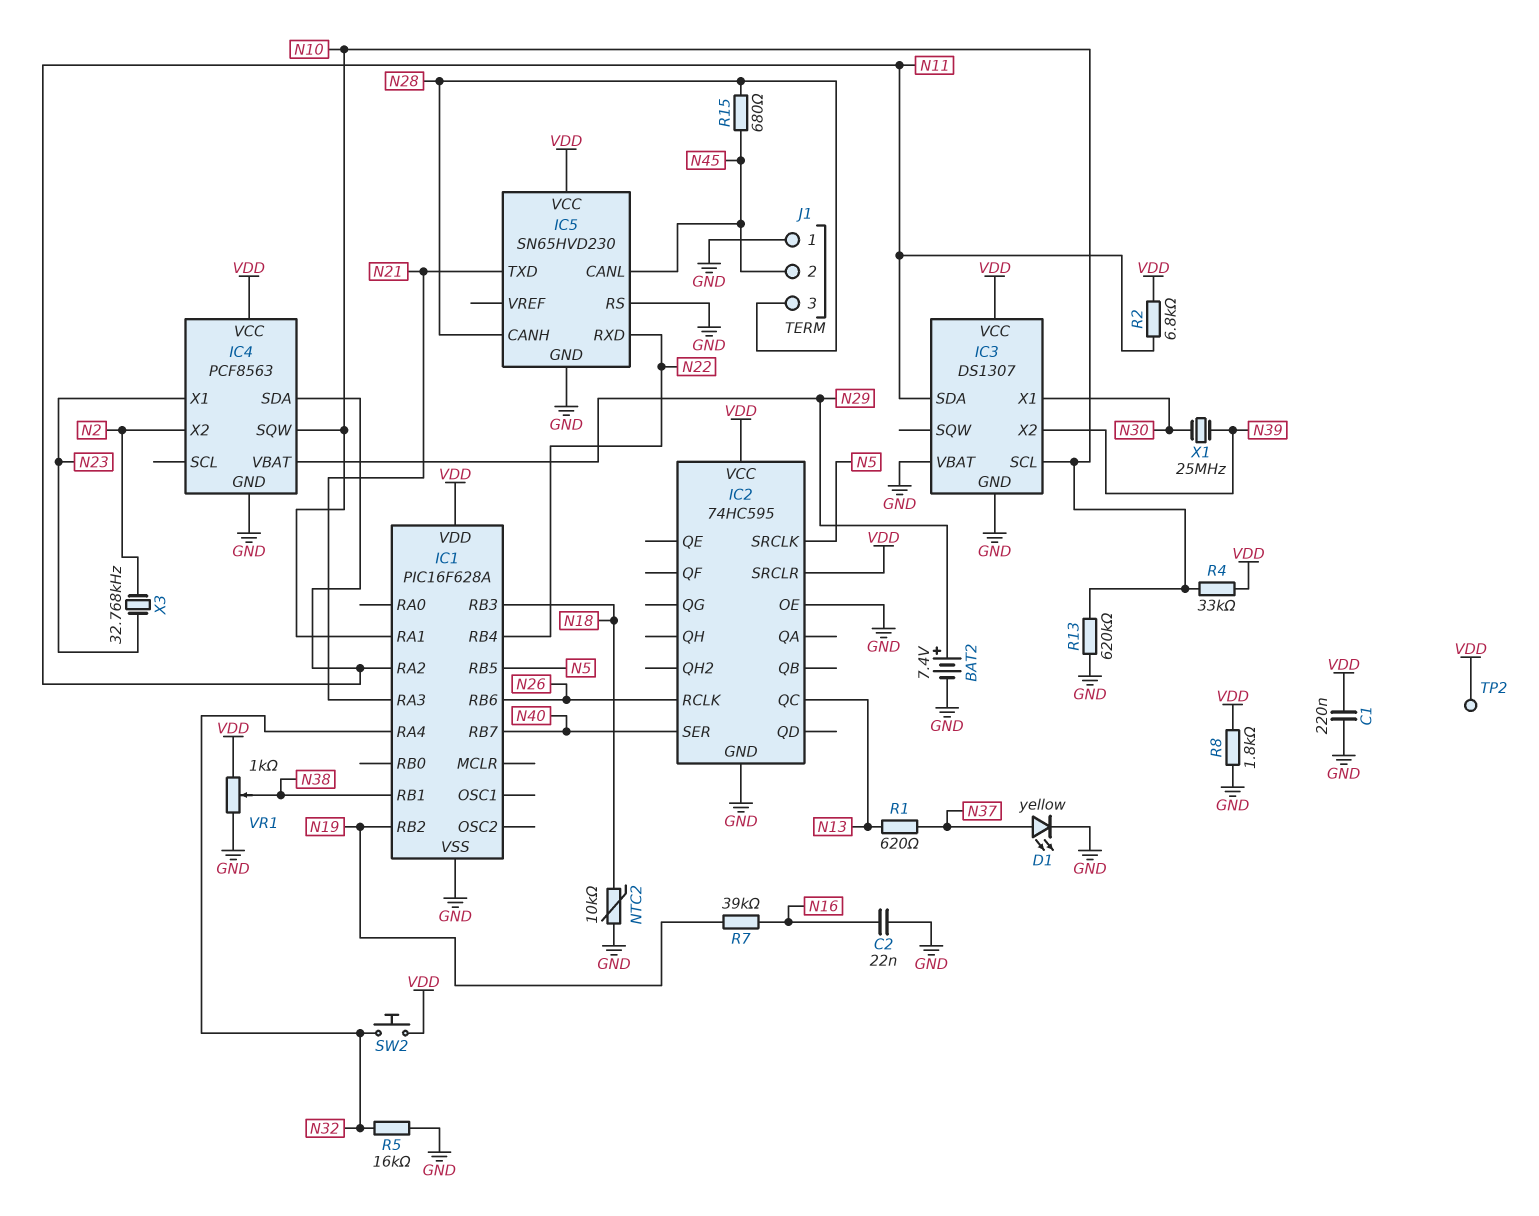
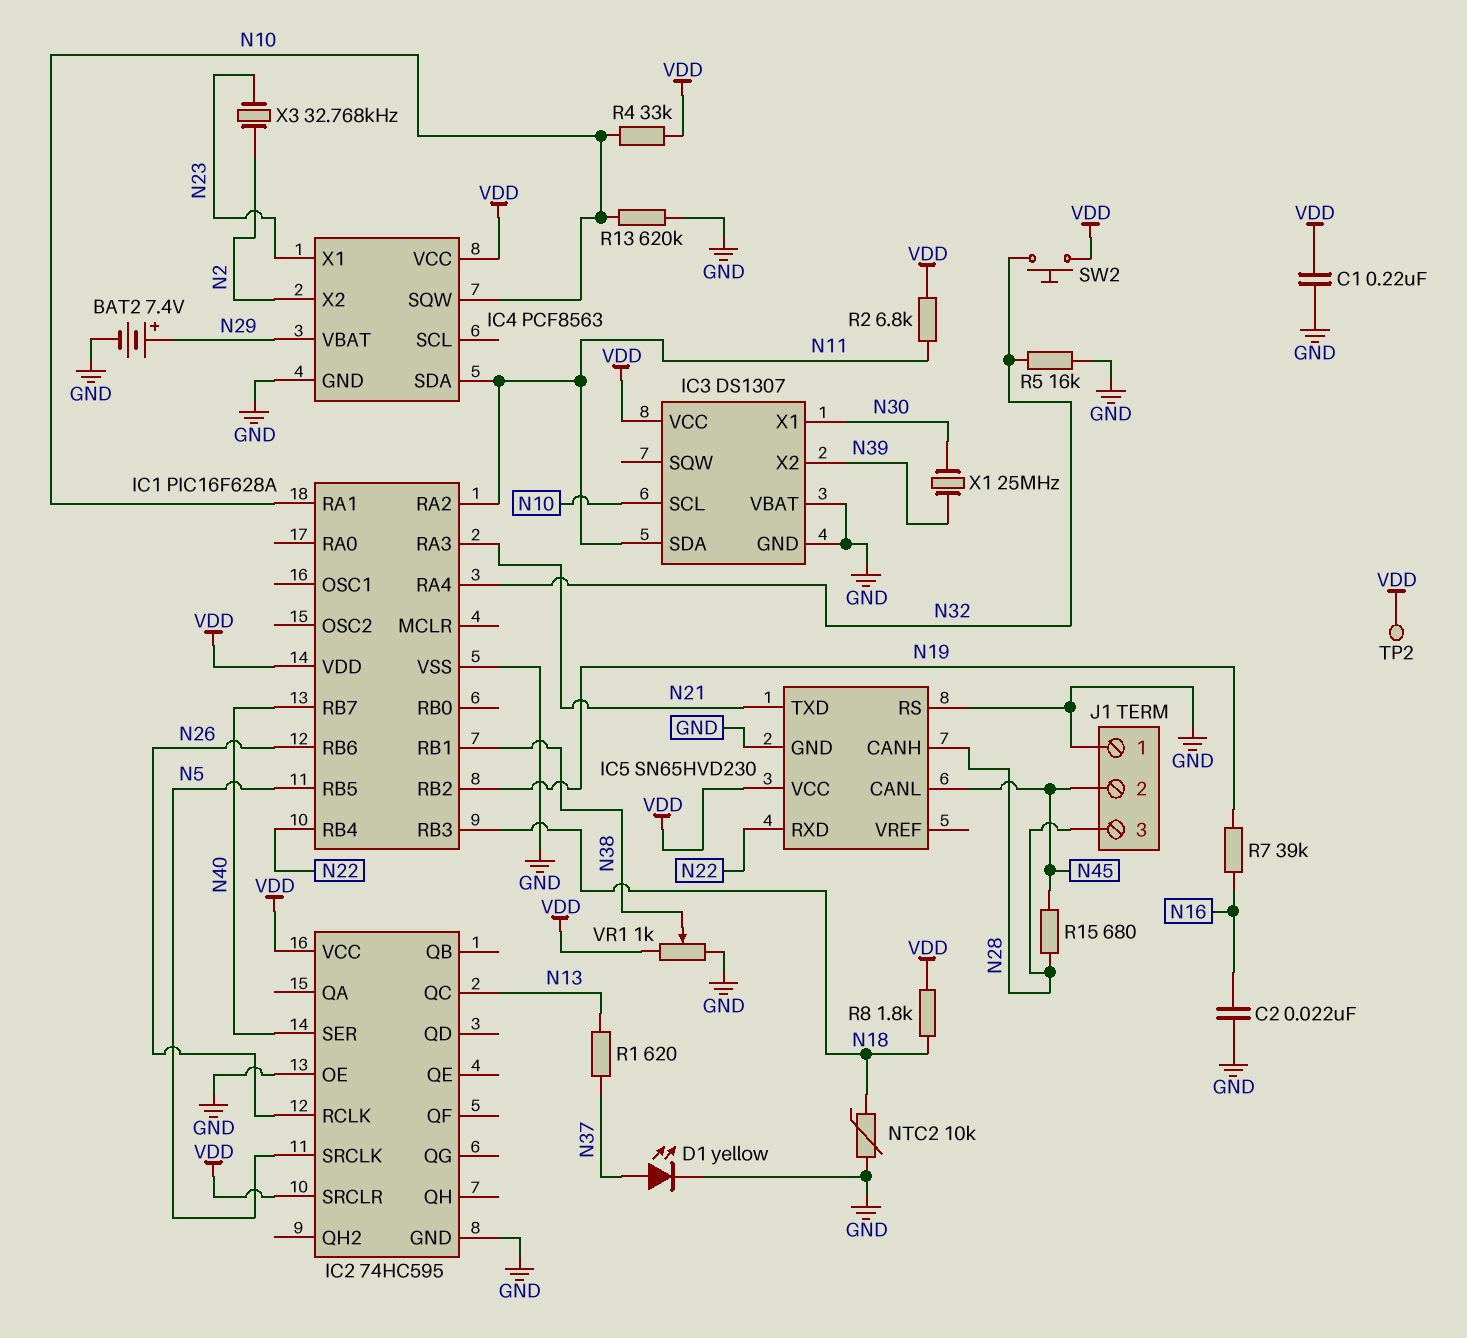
R8: 1.8k (GND, VDD) -> 1.8k (N18, VDD)

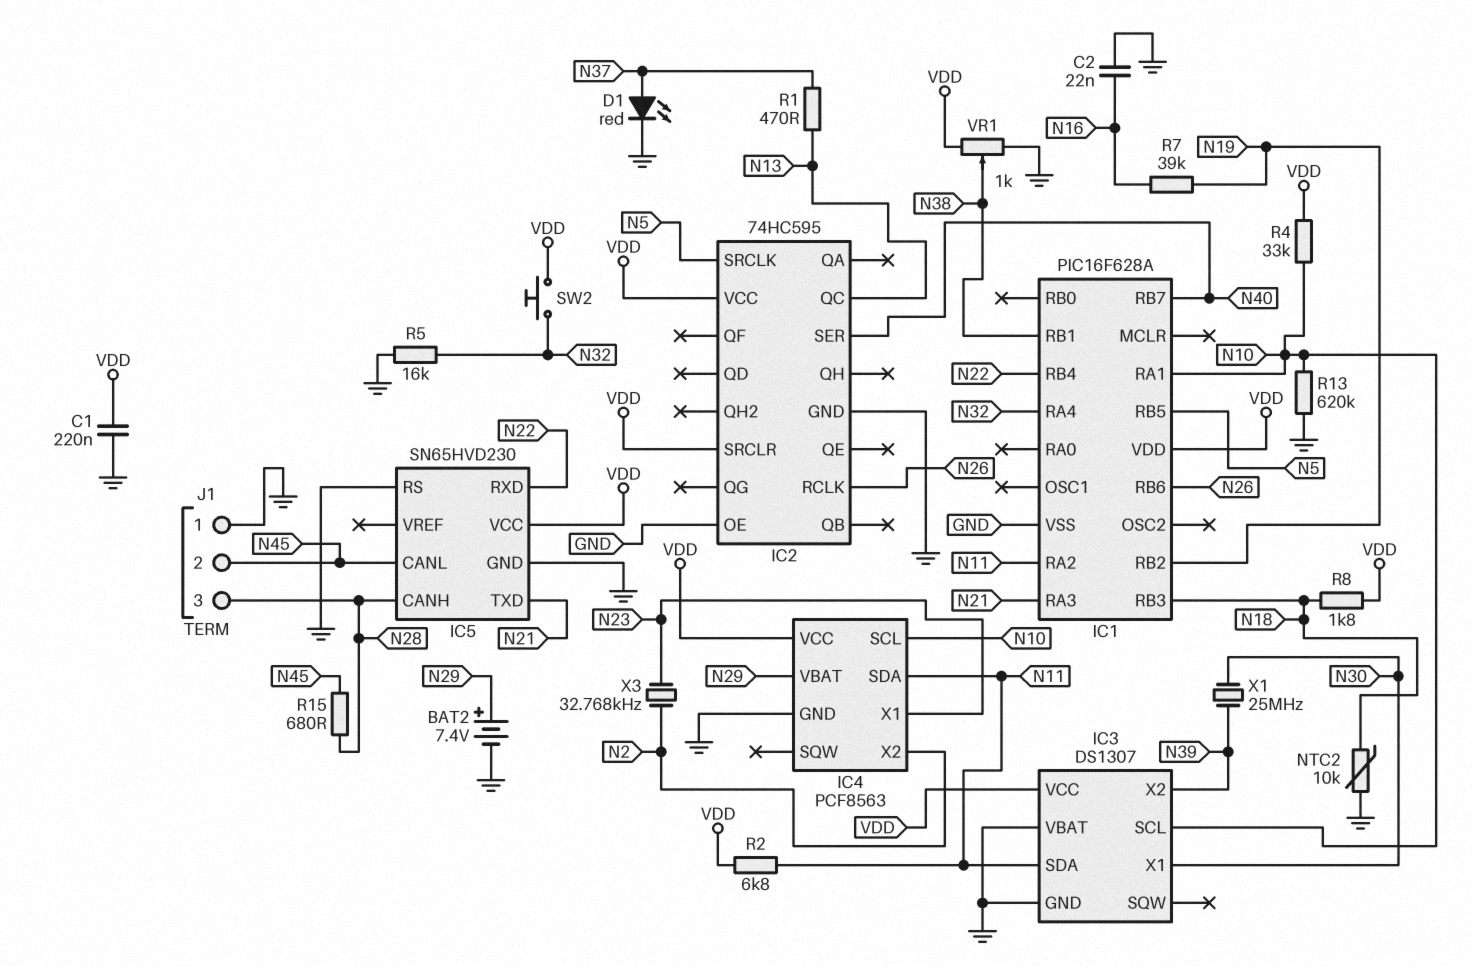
D1: LED yellow (A N37, K GND) -> LED red (A N37, K GND)
IC4 pin SCL: none -> N10
IC4 pin SQW: N10 -> none
R1: 620 (N13, N37) -> 470 (N13, N37)
TP2: test point (VDD) -> none

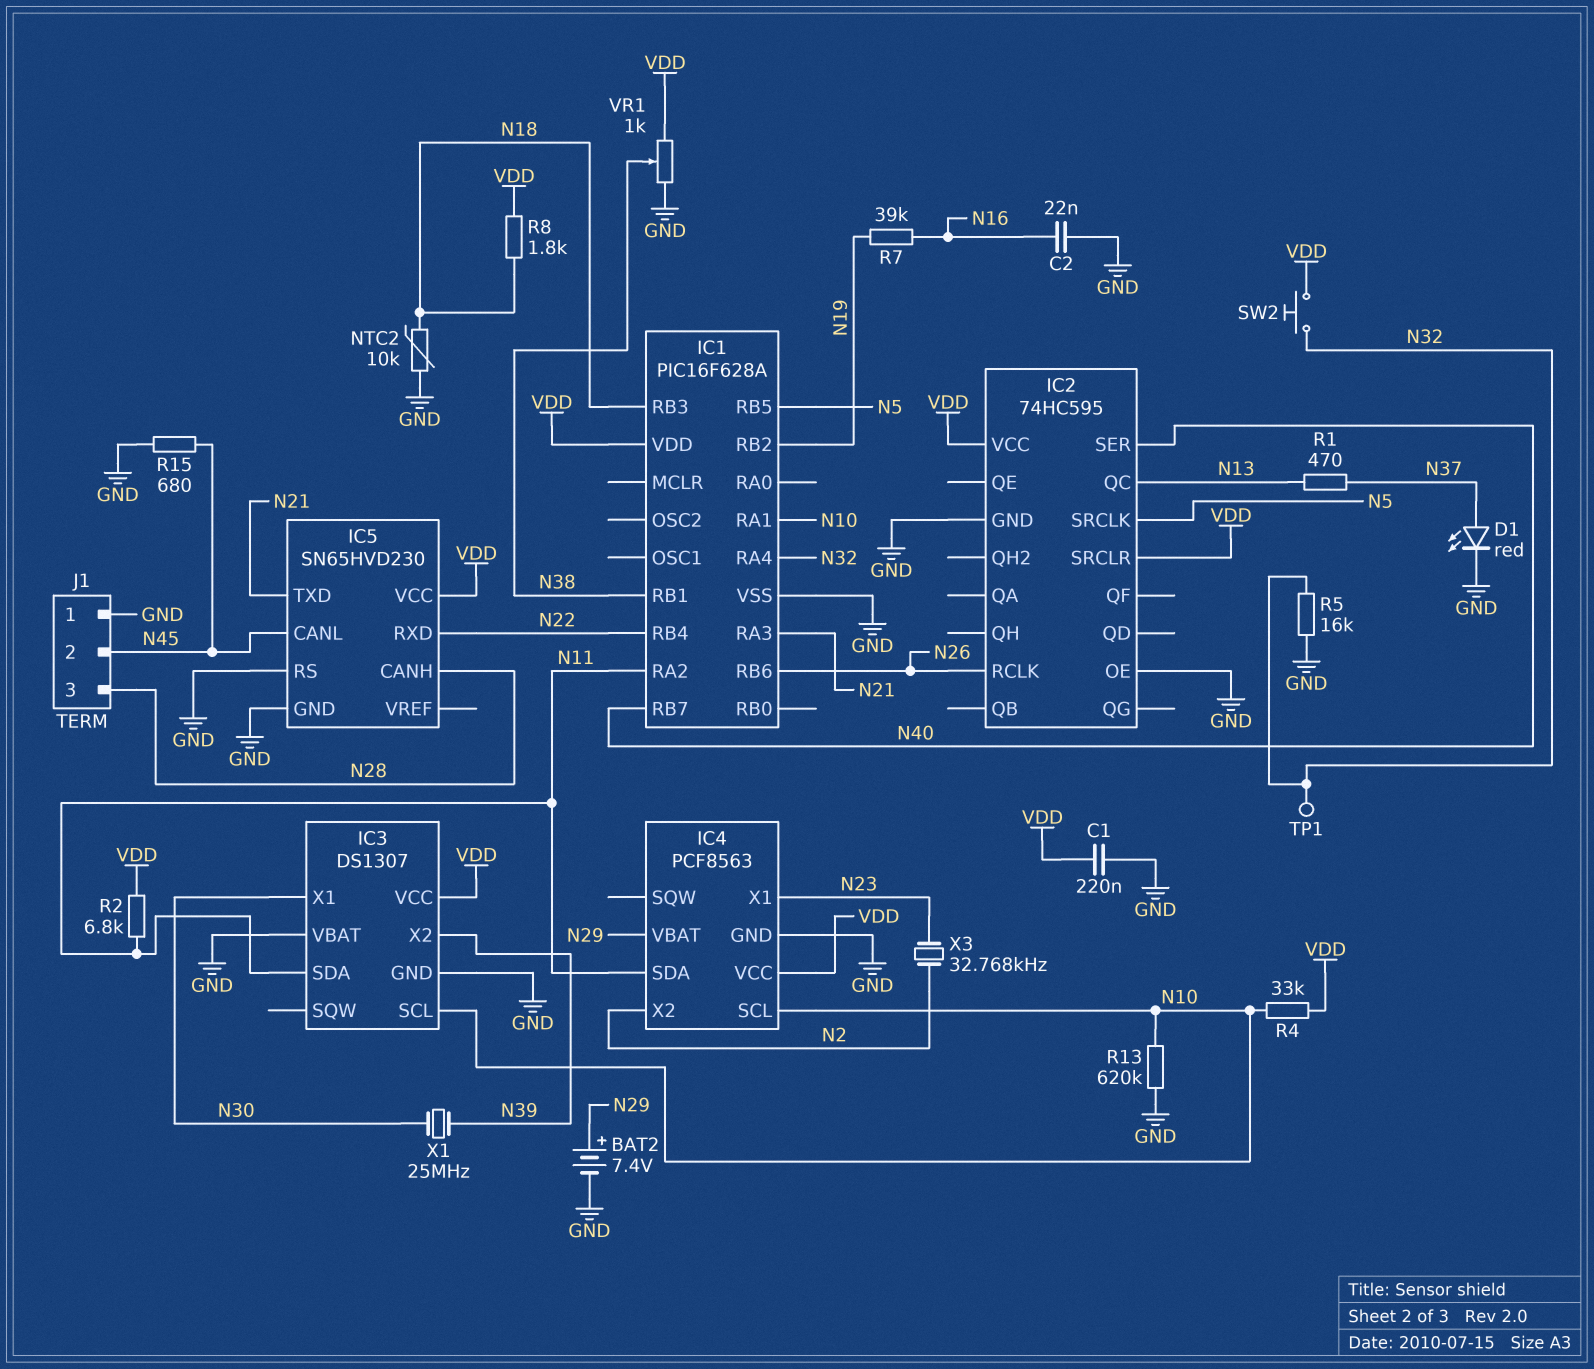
R15: 680 (N28, N45) -> 680 (GND, N45)
TP1: none -> test point (N32)

